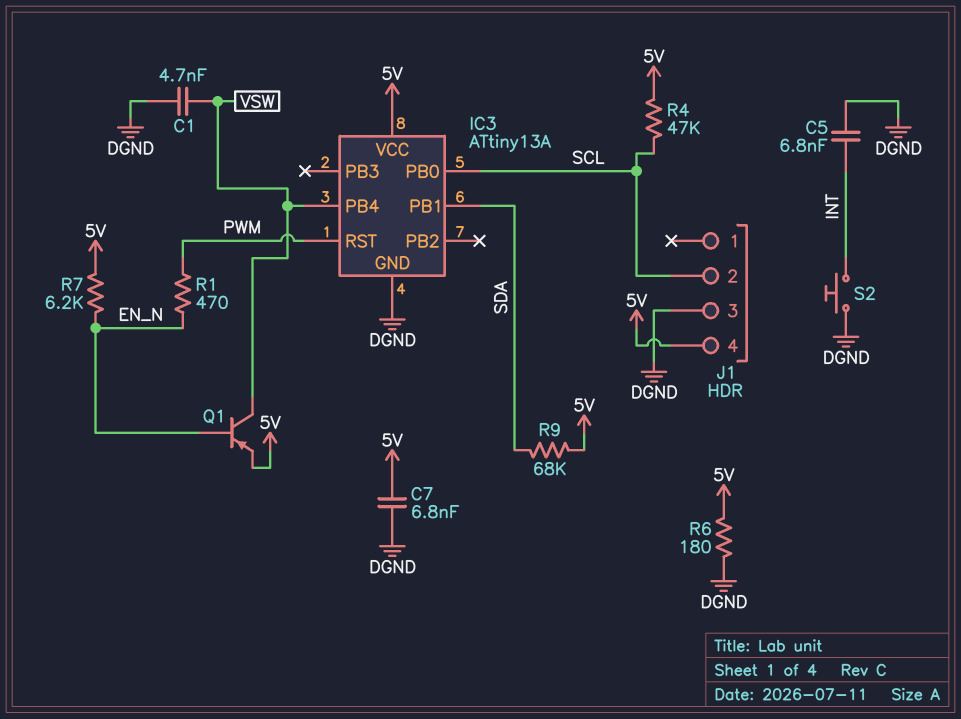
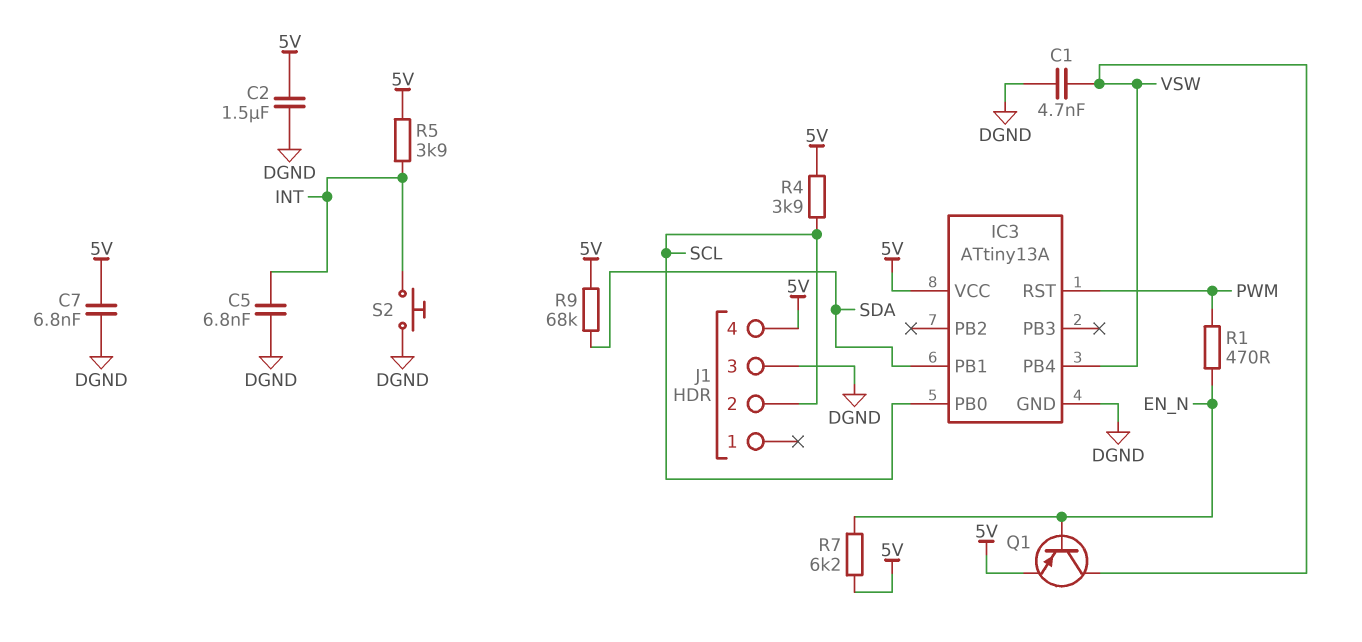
C2: none -> 1.5uF (5V, DGND)
R4: 47k (5V, SCL) -> 3.9k (5V, SCL)
R5: none -> 3.9k (5V, INT)
R6: 180 (5V, DGND) -> none

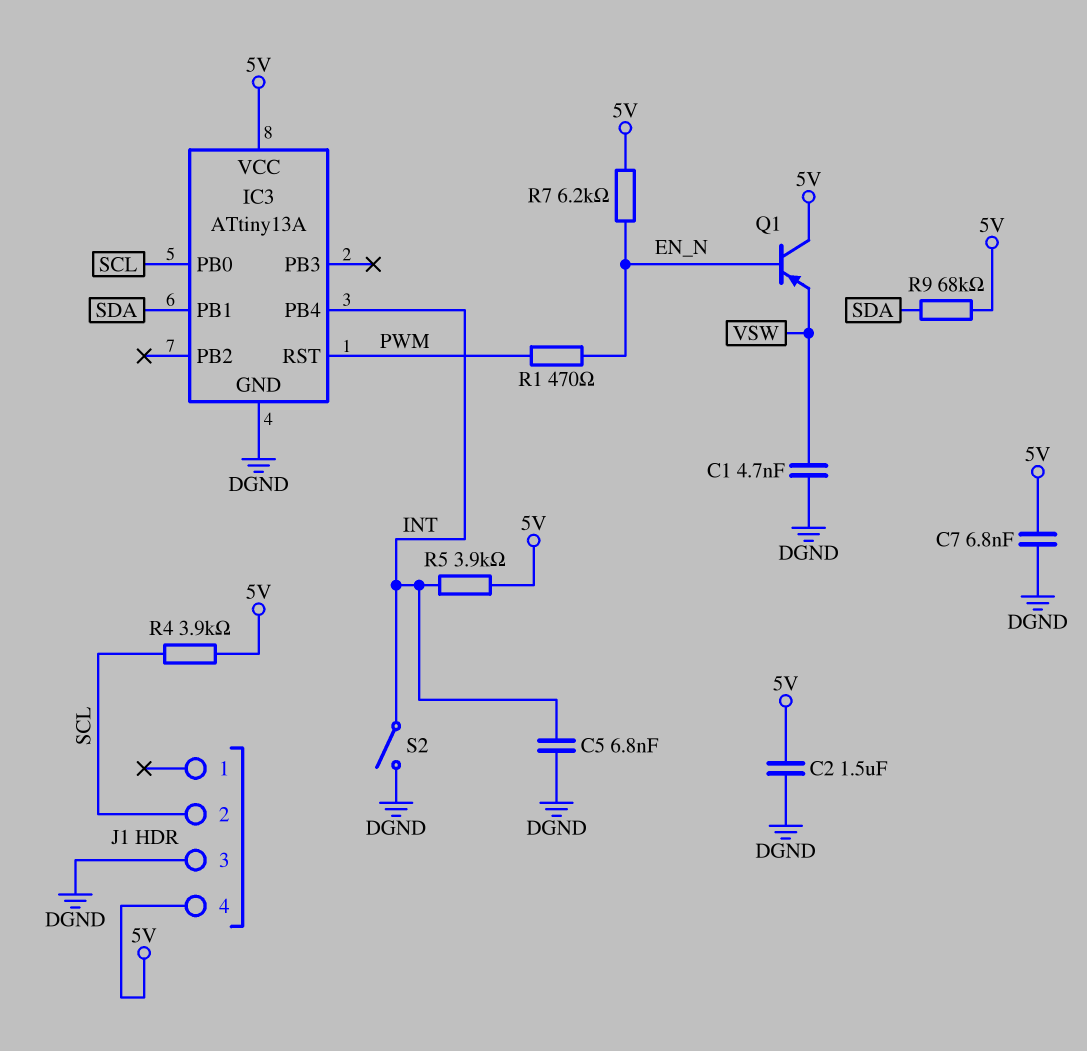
IC3 pin PB4: VSW -> INT
Q1: PNP (B EN_N, C VSW, E 5V) -> PNP (B EN_N, C 5V, E VSW)
S2: button (DGND, INT) -> switch (DGND, INT)

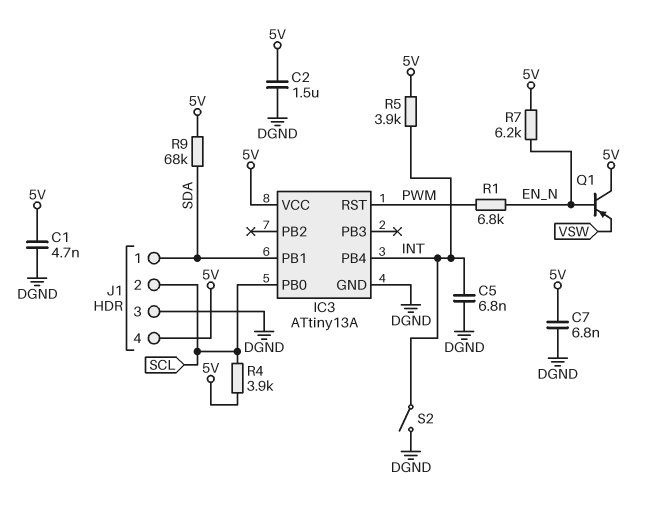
C1: 4.7nF (DGND, VSW) -> 4.7nF (5V, DGND)
J1 pin 1: none -> SDA
R1: 470 (EN_N, PWM) -> 6.8k (EN_N, PWM)

